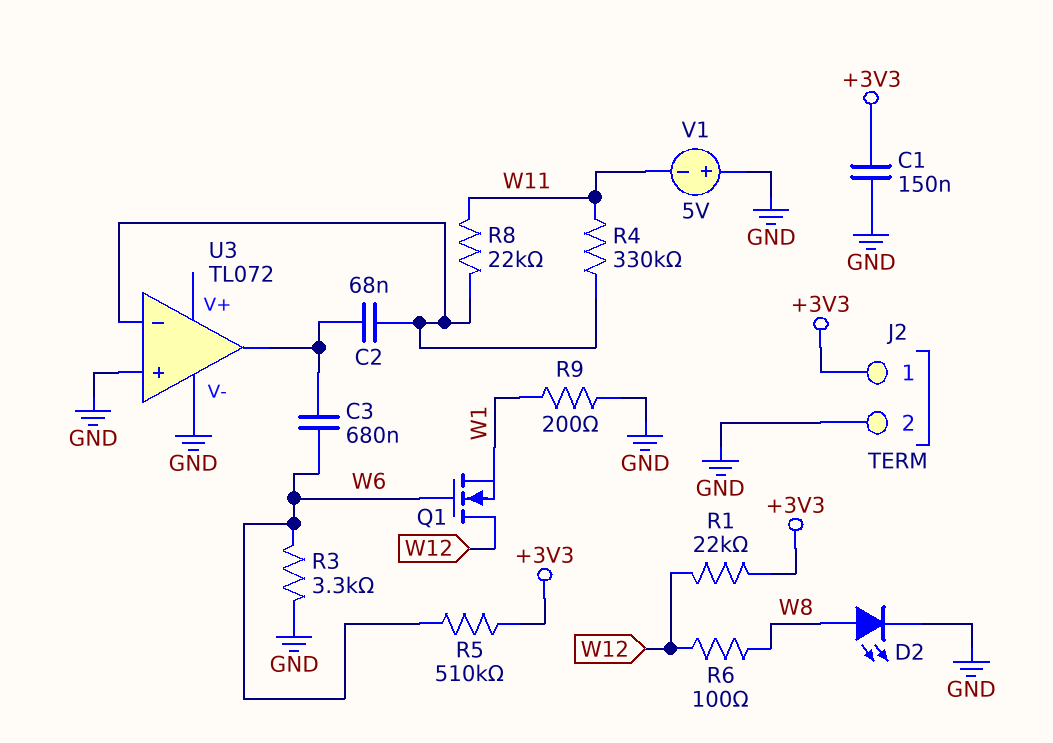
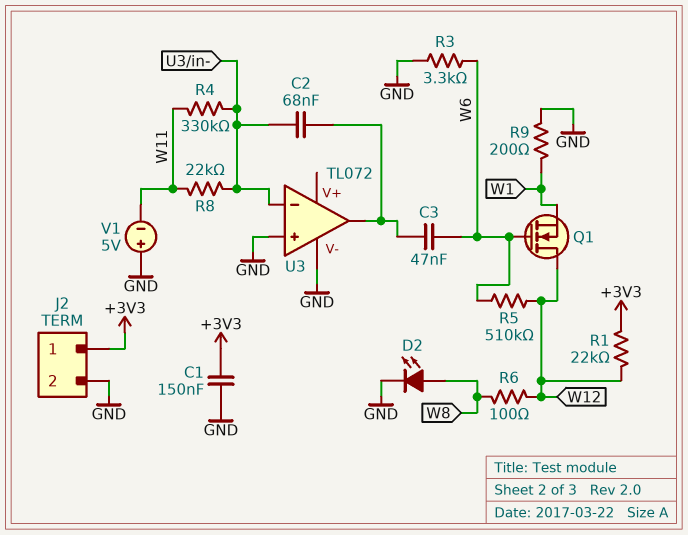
C3: 680nF (U3/out, W6) -> 47nF (U3/out, W6)
R5: 510k (+3V3, W6) -> 510k (W6, W12)

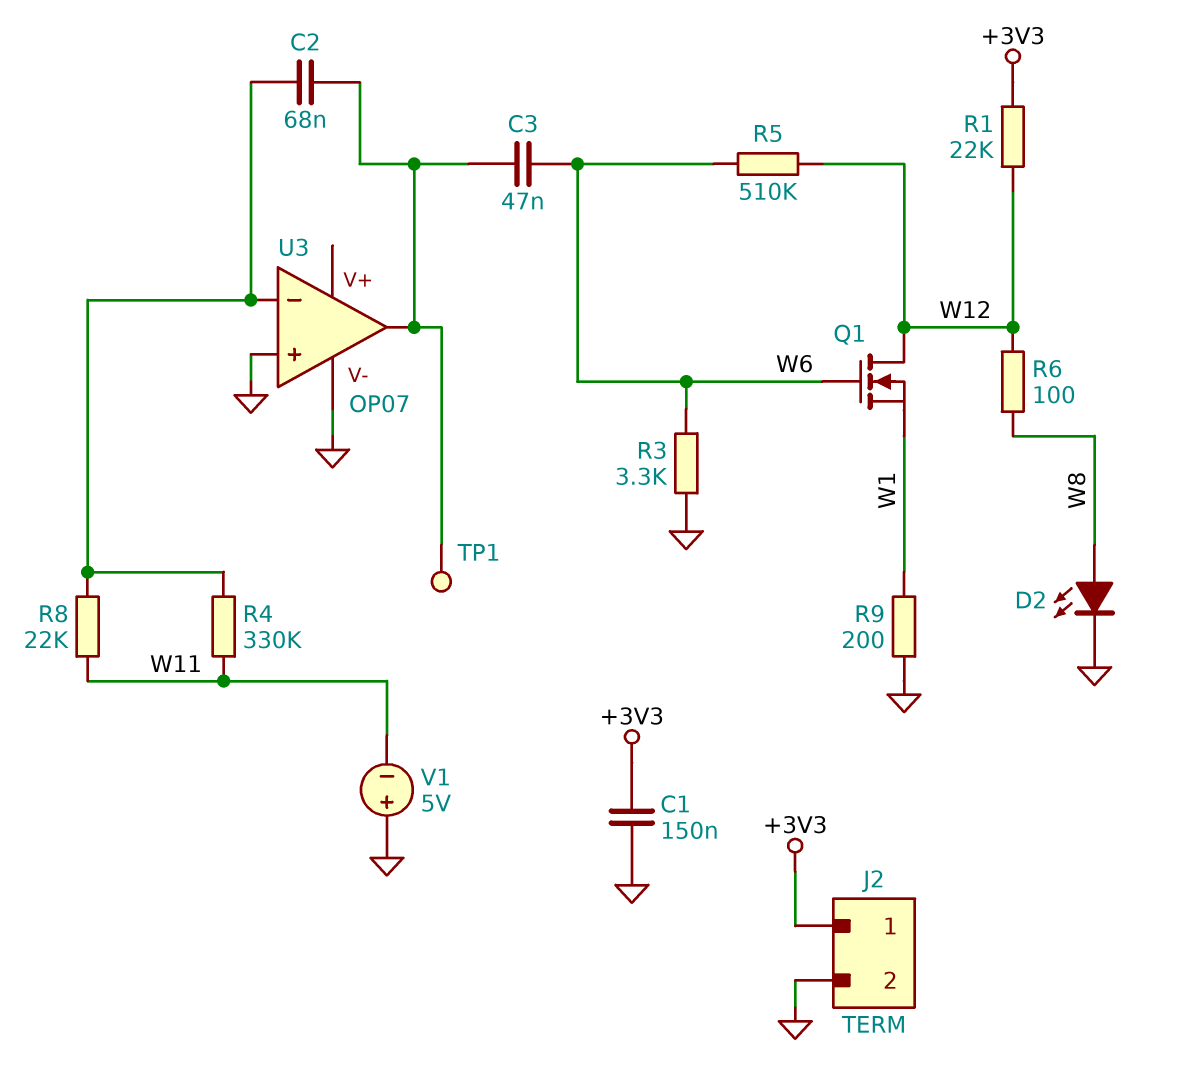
TP1: none -> test point (U3/out)
U3: TL072 -> OP07

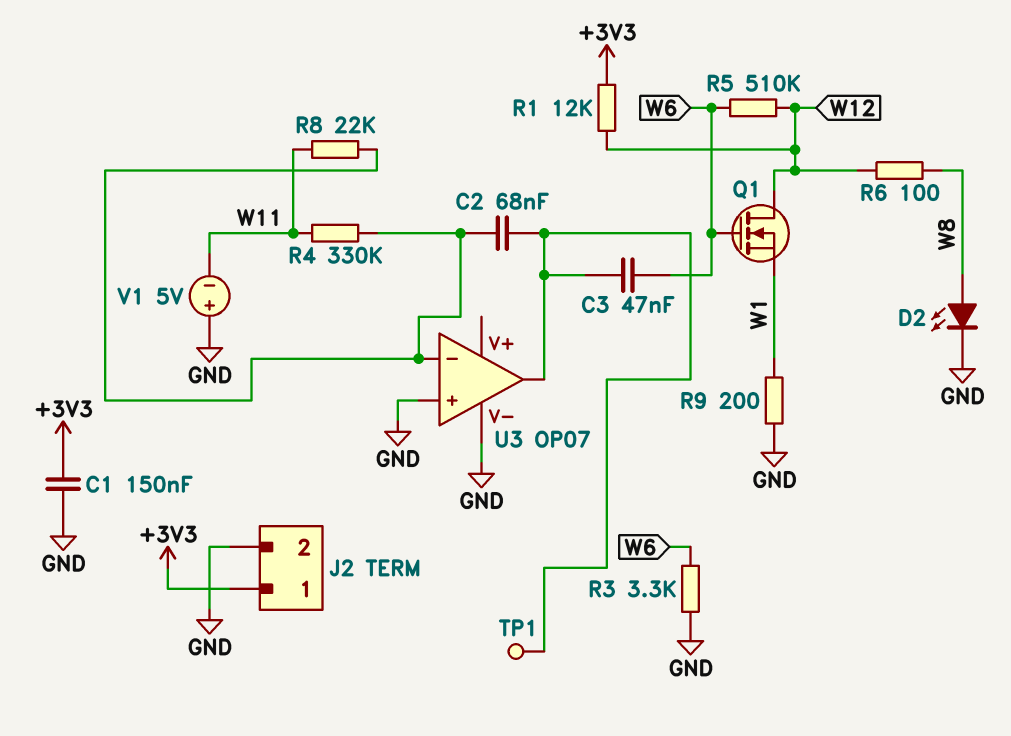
R1: 22k (+3V3, W12) -> 12k (+3V3, W12)

